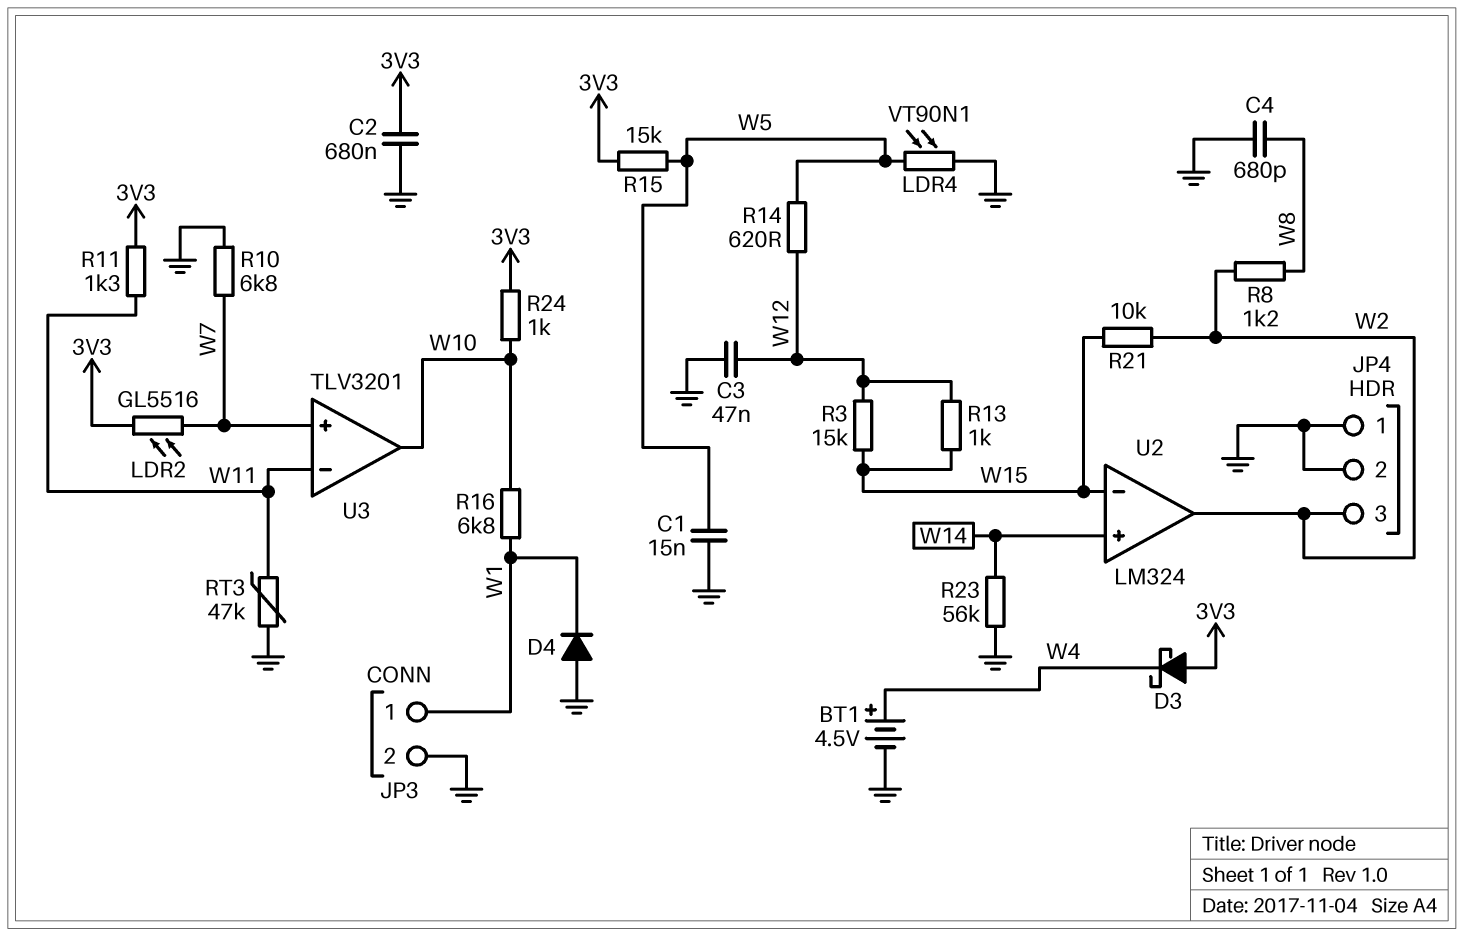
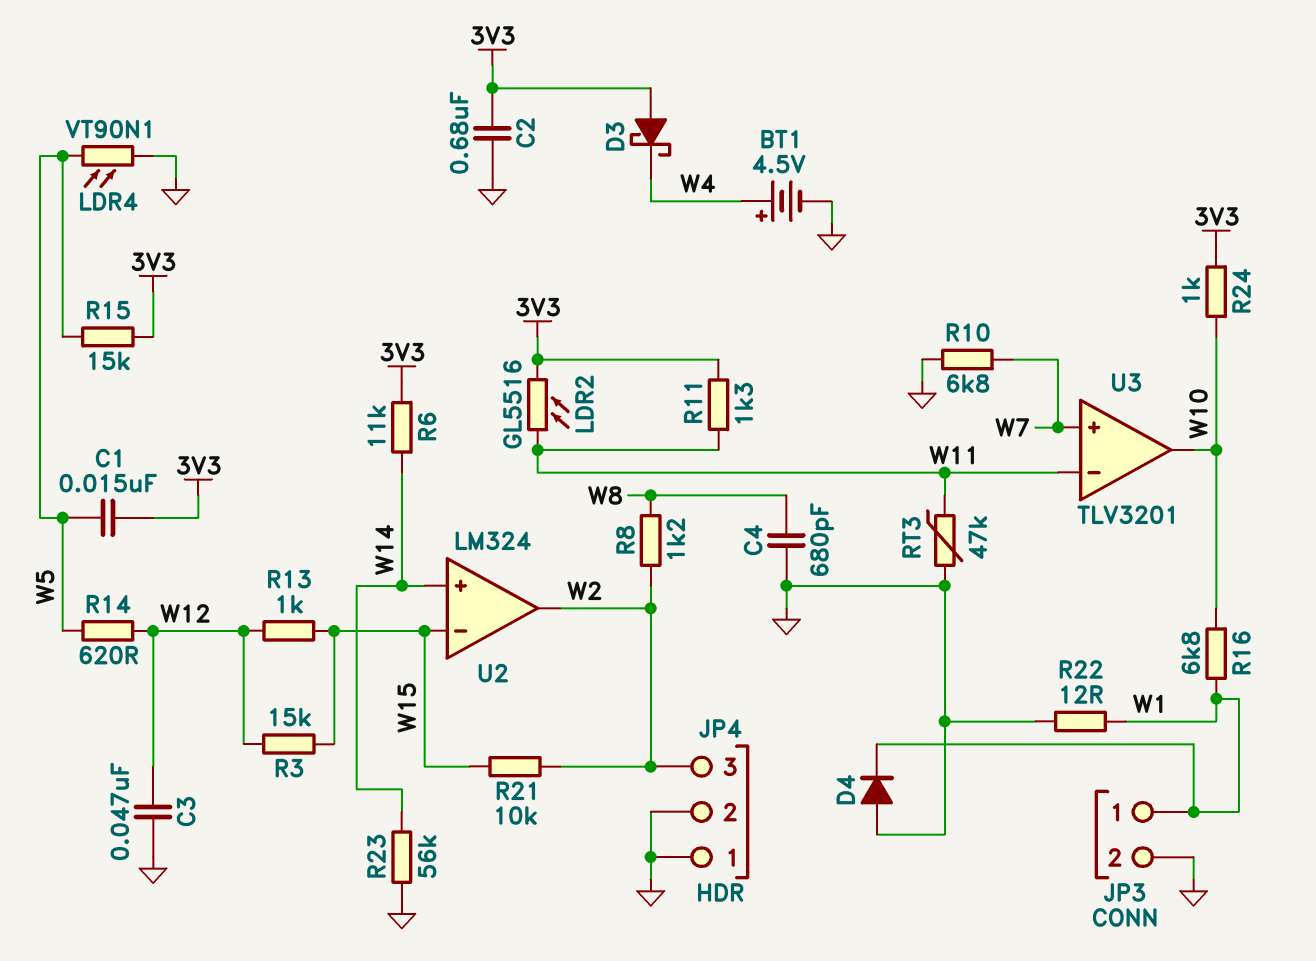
C1: 15nF (GND, W5) -> 15nF (3V3, W5)
LDR2: GL5516 (3V3, W7) -> GL5516 (3V3, W11)
R6: none -> 11k (3V3, W14)
R22: none -> 12 (GND, W1)

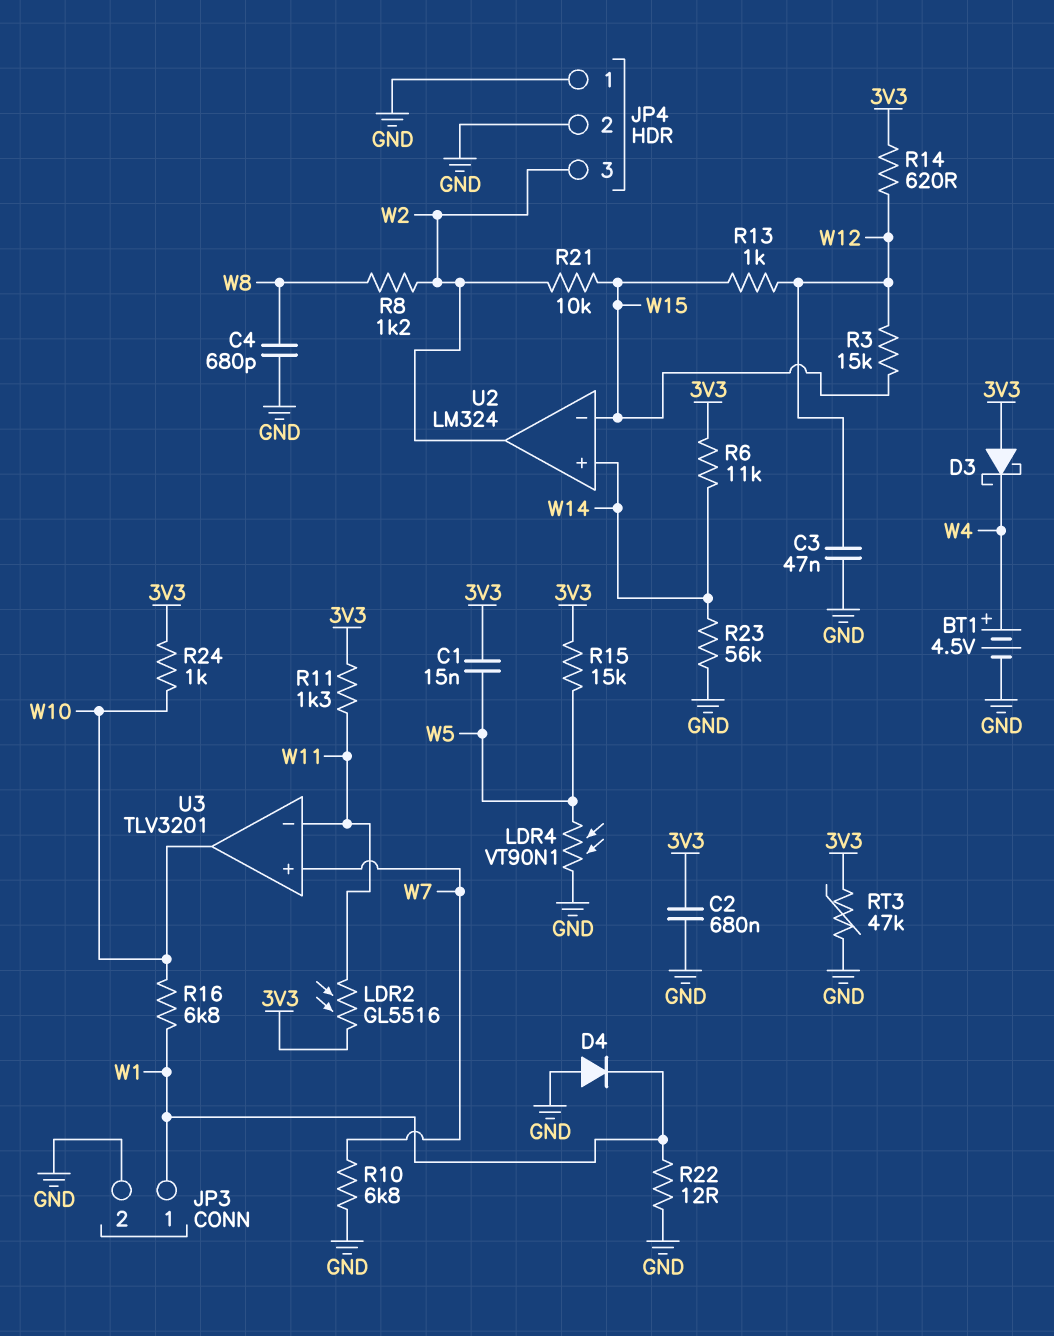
R14: 620 (W5, W12) -> 620 (3V3, W12)
RT3: 47k (GND, W11) -> 47k (3V3, GND)

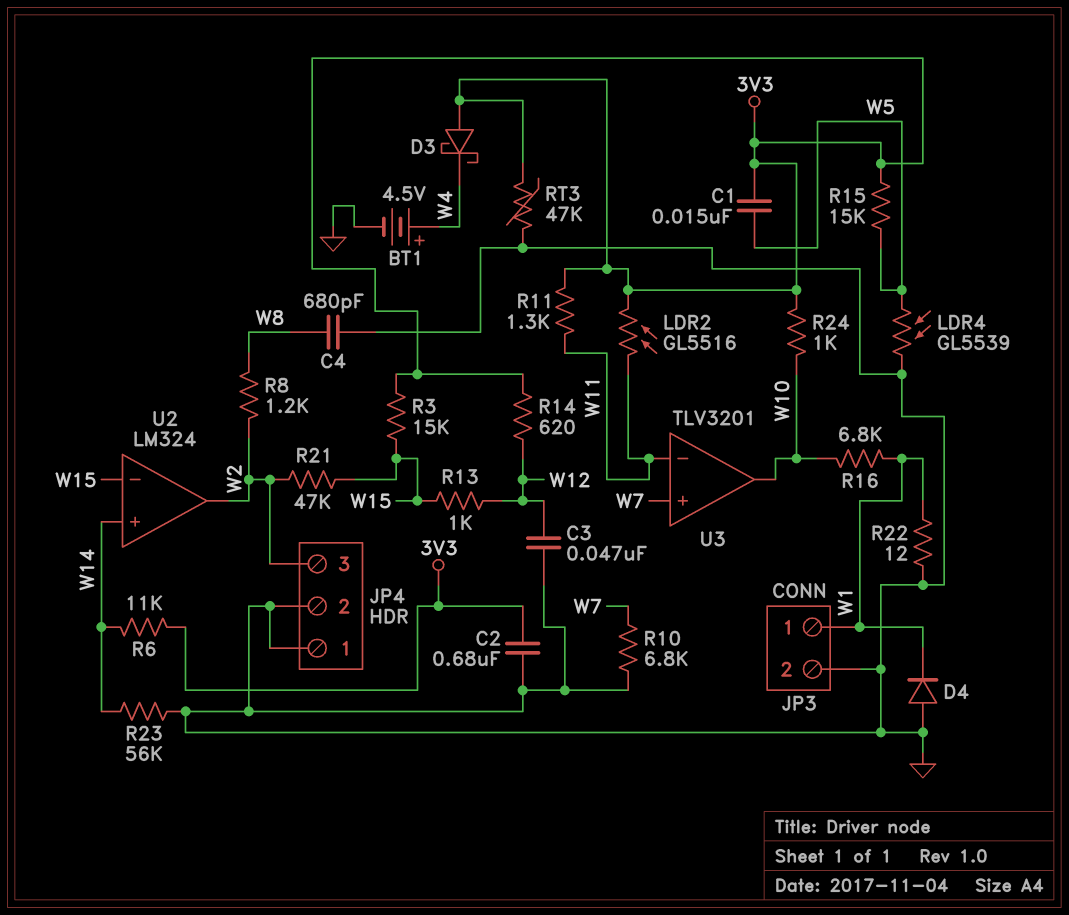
LDR4: VT90N1 (GND, W5) -> GL5539 (GND, W5)
R3: 15k (W12, W15) -> 15k (3V3, W15)
R21: 10k (W2, W15) -> 47k (W2, W15)

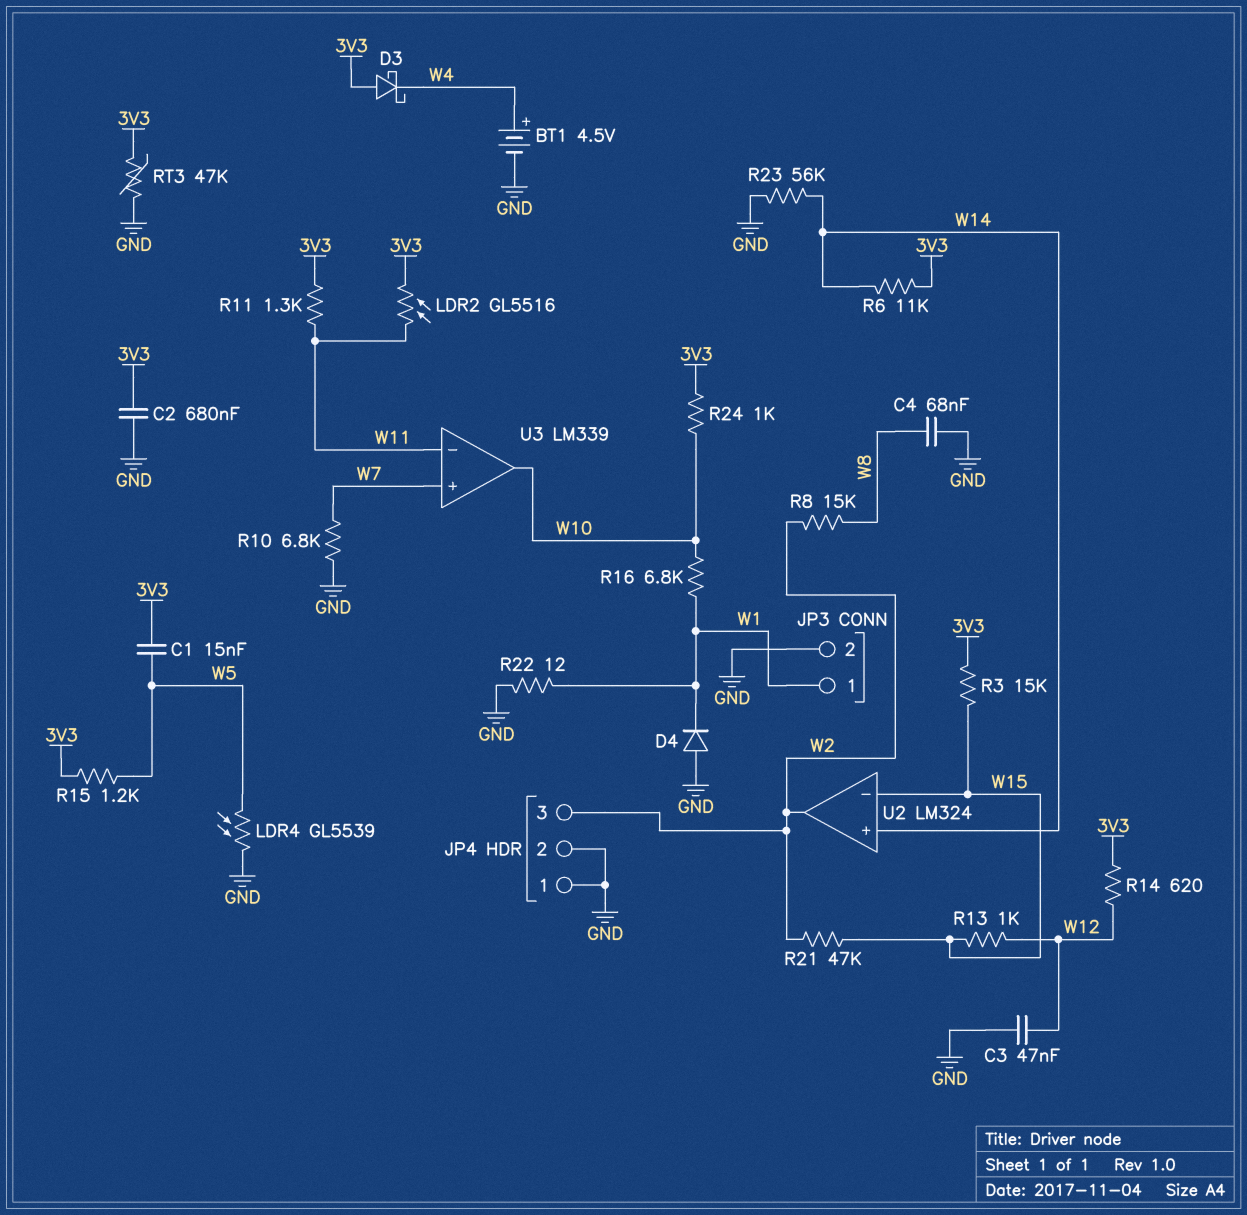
C4: 680pF (GND, W8) -> 68nF (GND, W8)
R8: 1.2k (W2, W8) -> 15k (W2, W8)
R15: 15k (3V3, W5) -> 1.2k (3V3, W5)
U3: TLV3201 -> LM339

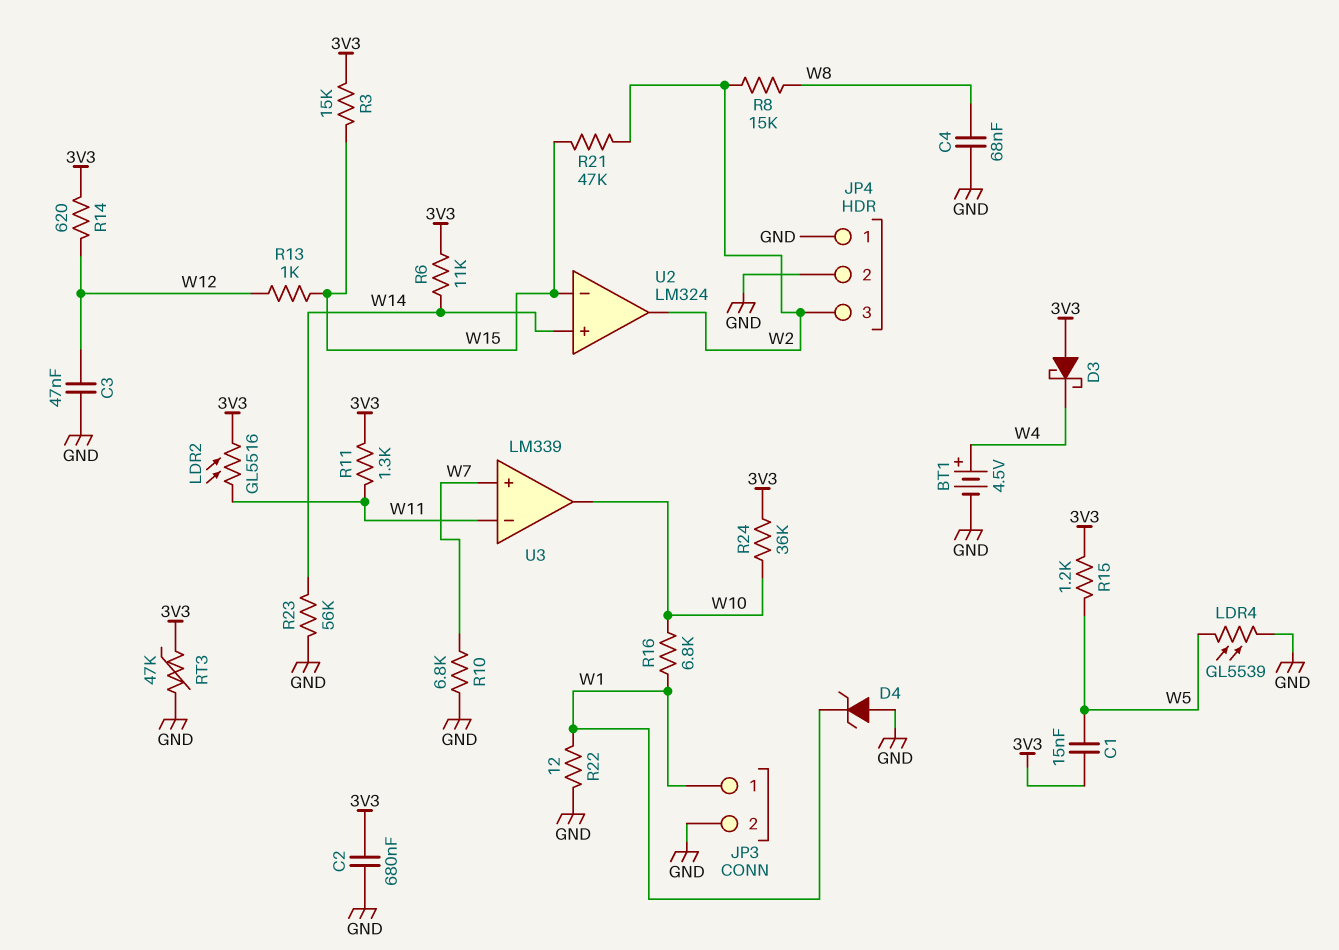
D4: diode (A GND, K W1) -> zener (A GND, K W1)
R24: 1k (3V3, W10) -> 36k (3V3, W10)

